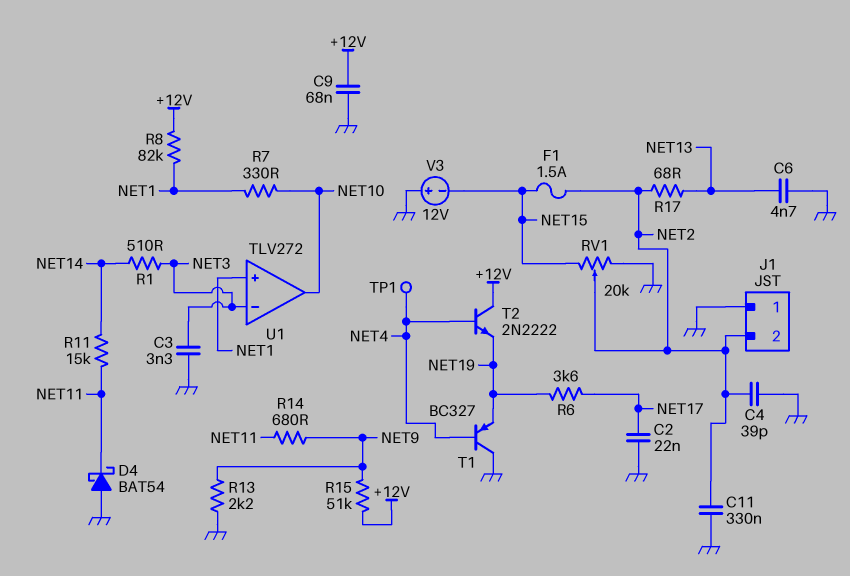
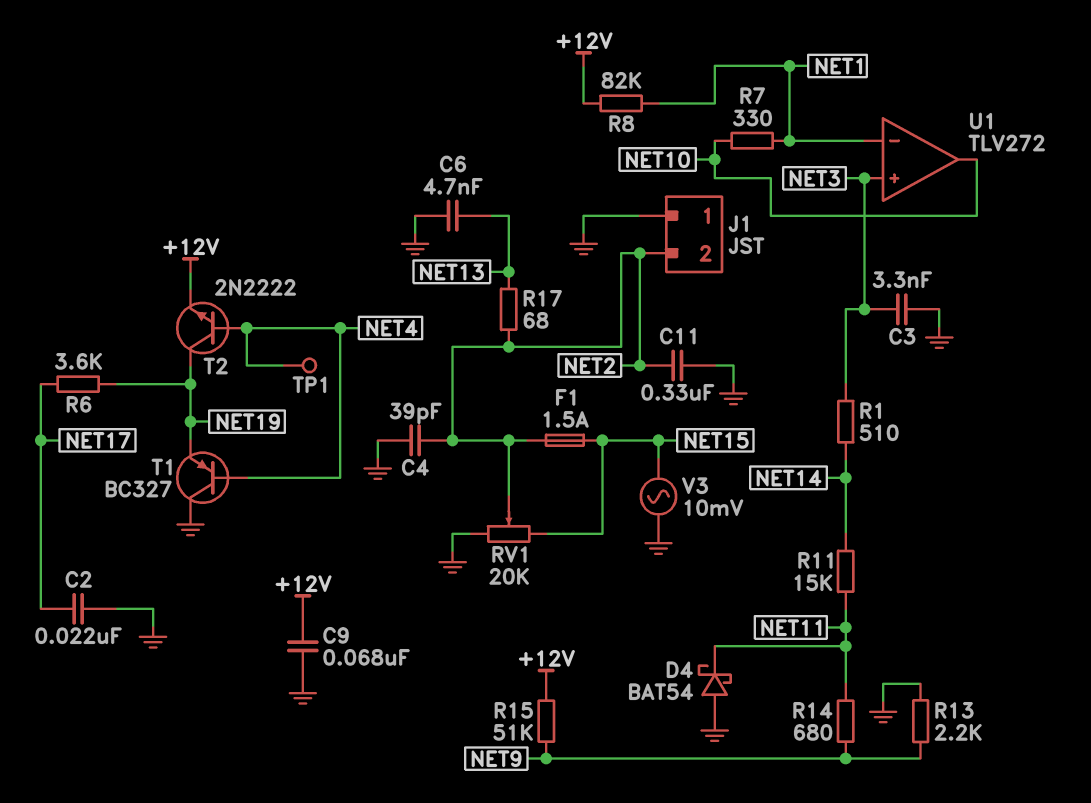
T2: NPN 2N2222 (B NET4, C +12V, E NET19) -> NPN 2N2222 (B NET4, C NET19, E +12V)
U1 pin in+: NET1 -> NET3
U1 pin in-: NET3 -> NET1
V3: 12V (plus GND, minus NET15) -> AC 10mV (GND, NET15)

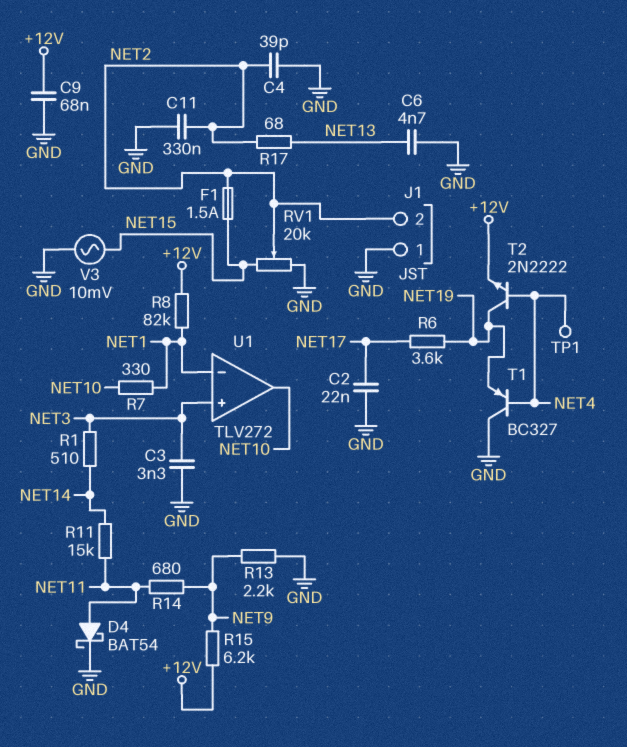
D4: schottky BAT54 (A GND, K NET11) -> schottky BAT54 (A NET11, K GND)
R15: 51k (+12V, NET9) -> 6.2k (+12V, NET9)

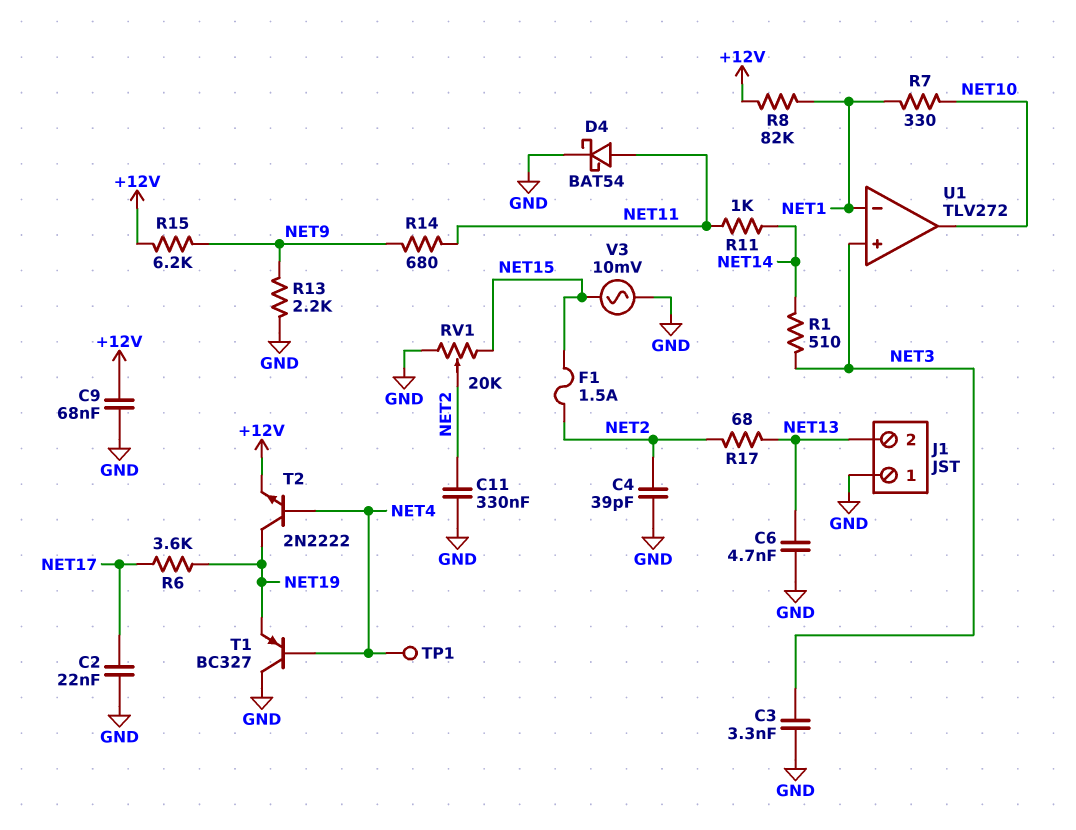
J1 pin 2: NET2 -> NET13
R11: 15k (NET11, NET14) -> 1k (NET11, NET14)

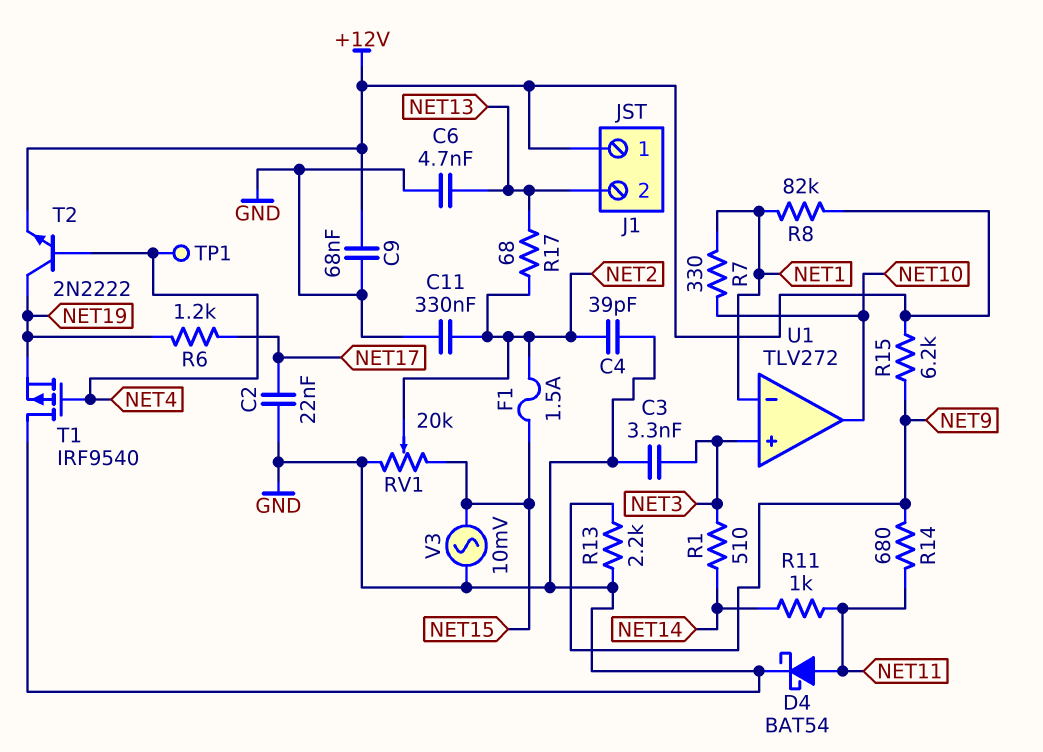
J1 pin 1: GND -> +12V
R6: 3.6k (NET17, NET19) -> 1.2k (NET17, NET19)
T1: PNP BC327 (B NET4, C GND, E NET19) -> PMOS IRF9540 (G NET4, D GND, S NET19)

